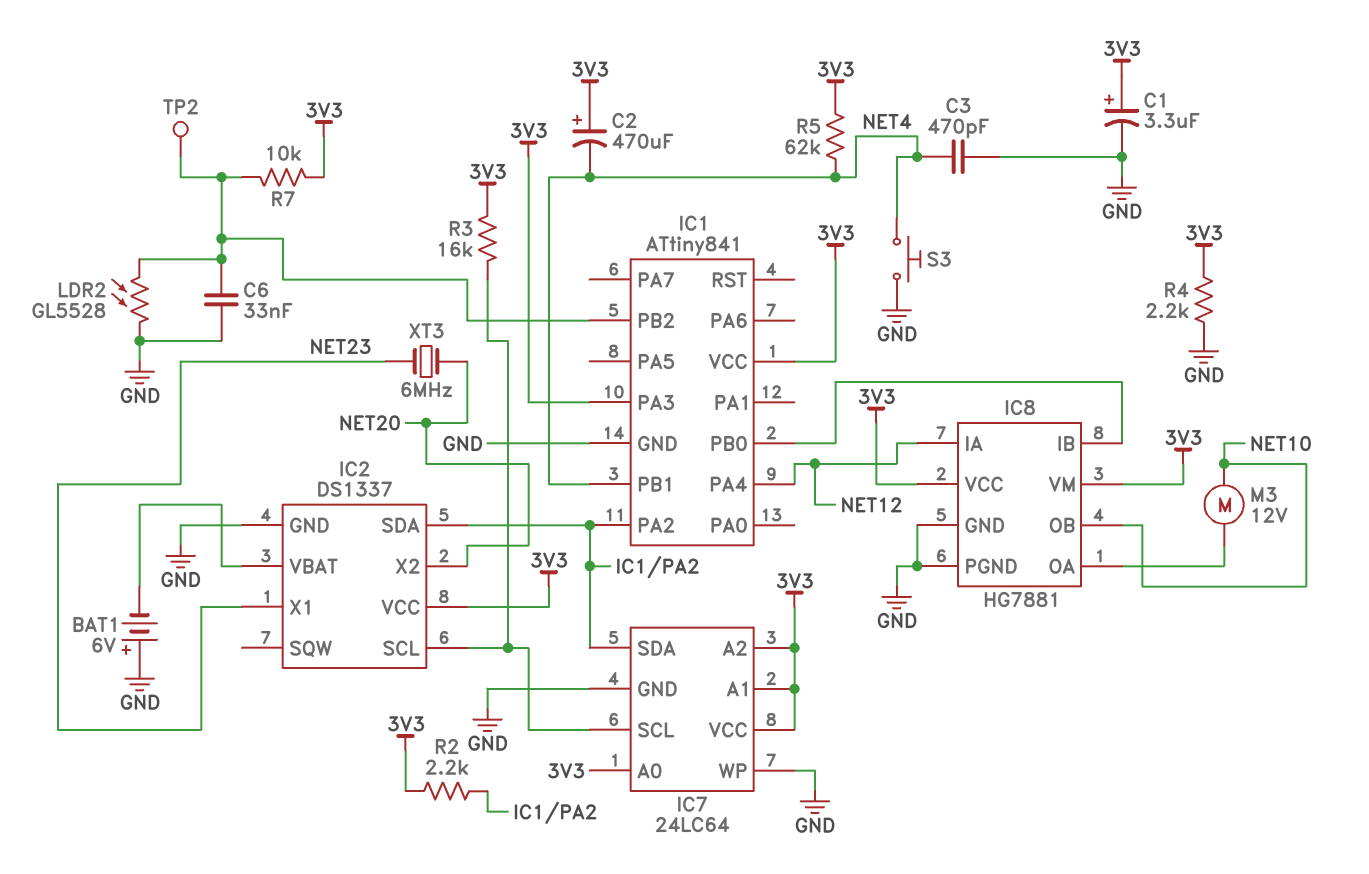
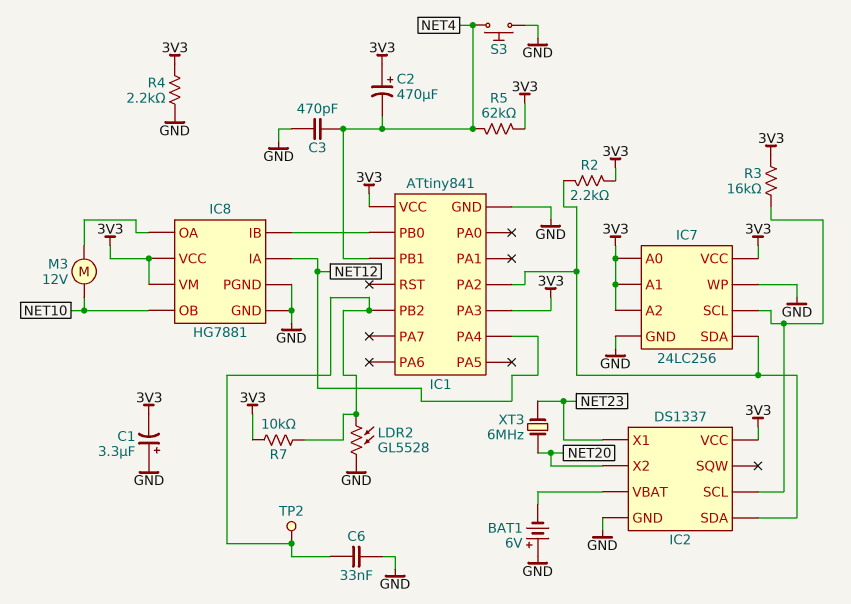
C1: 3.3uF (plus 3V3, minus GND) -> 3.3uF (plus GND, minus 3V3)
IC7: 24LC64 -> 24LC256

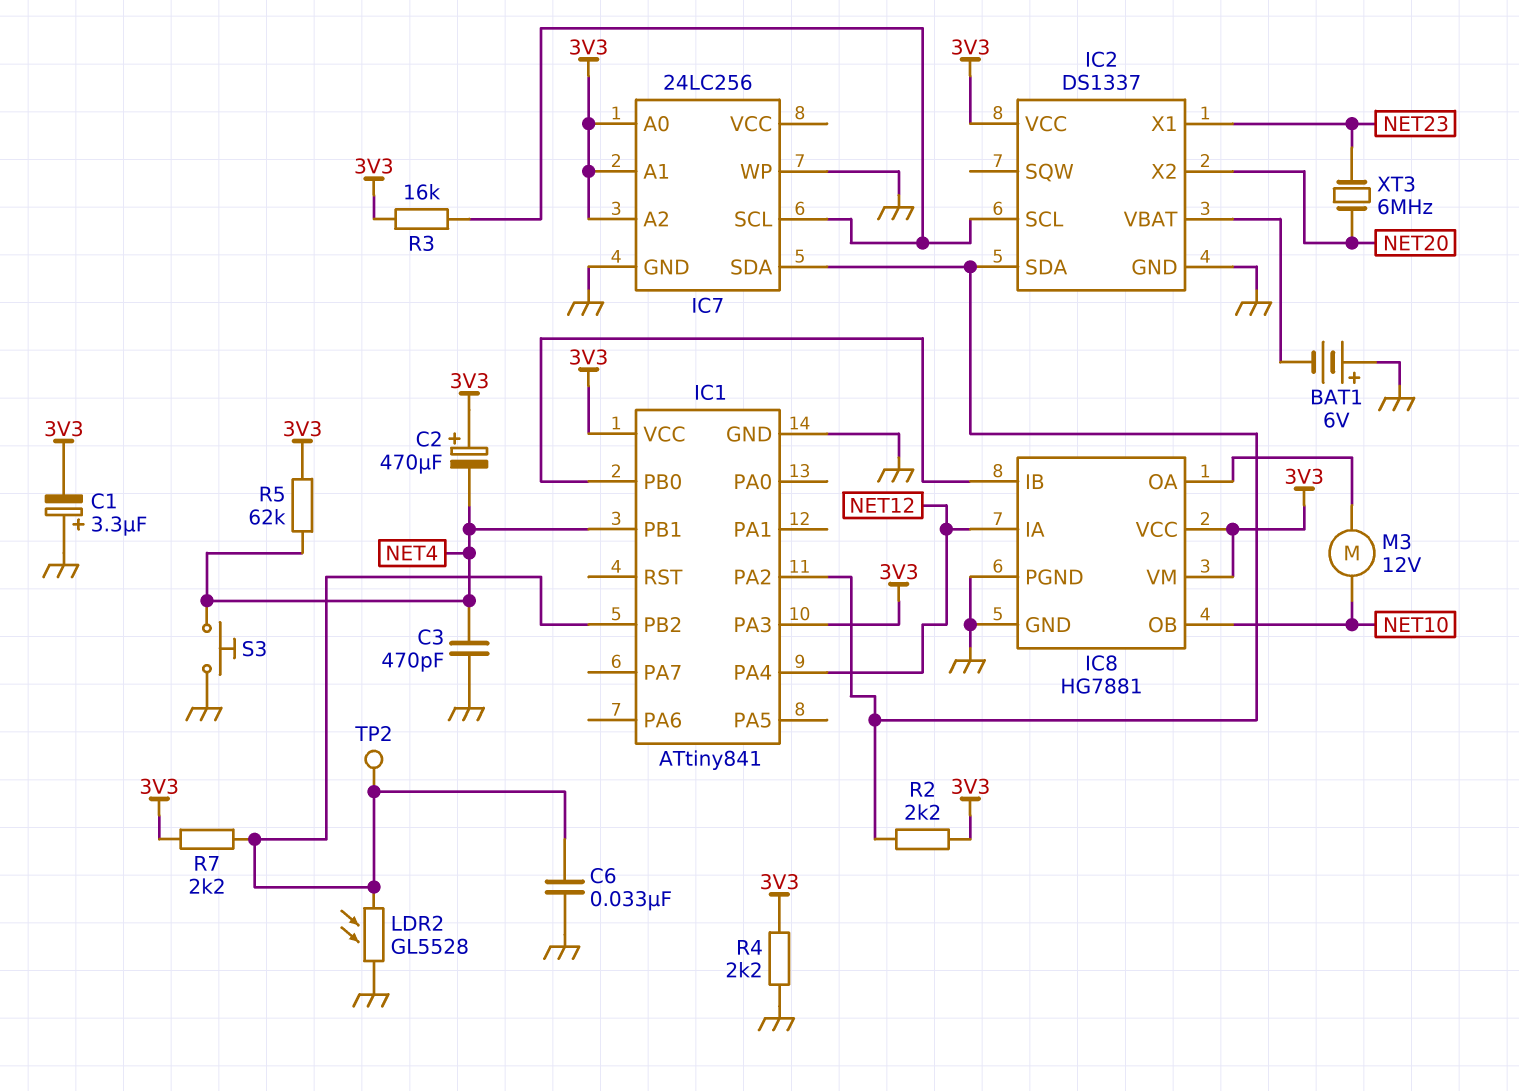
IC7 pin VCC: 3V3 -> none
R7: 10k (3V3, IC1/PB2) -> 2.2k (3V3, IC1/PB2)

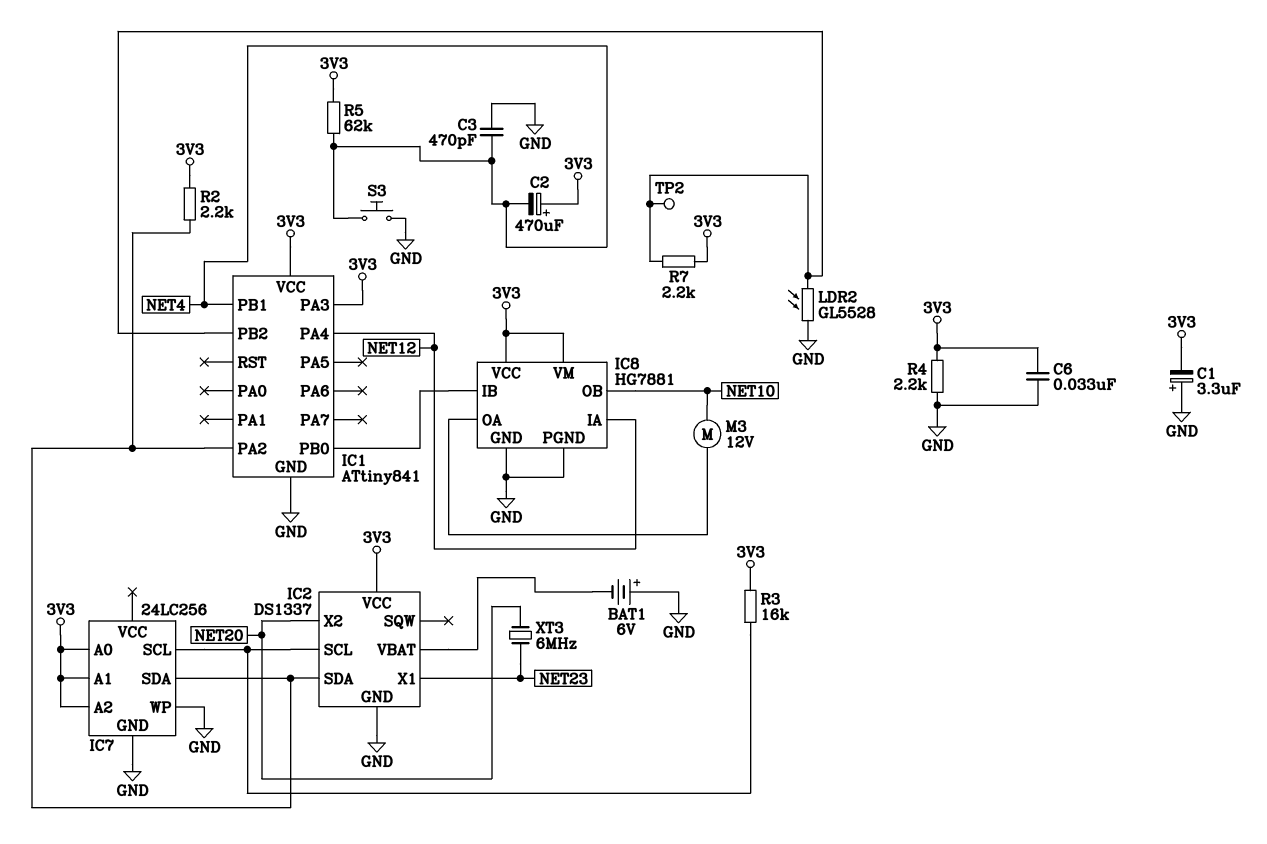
C6: 33nF (GND, IC1/PB2) -> 33nF (3V3, GND)

